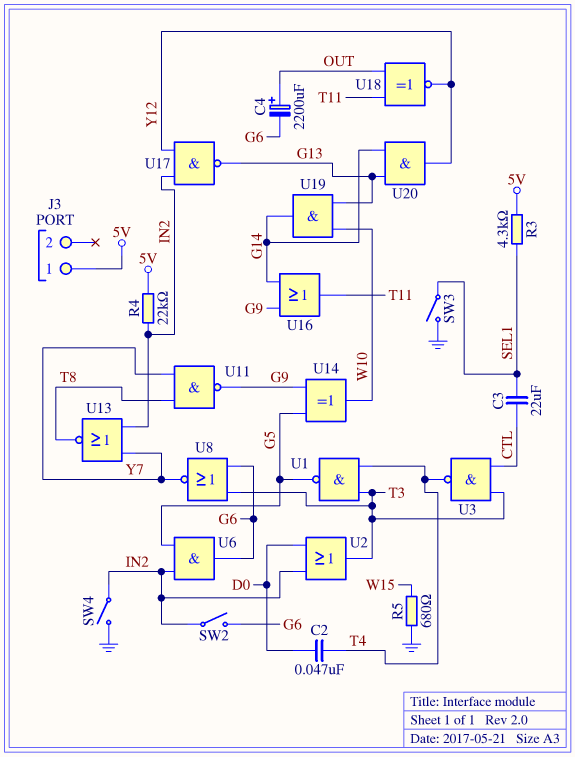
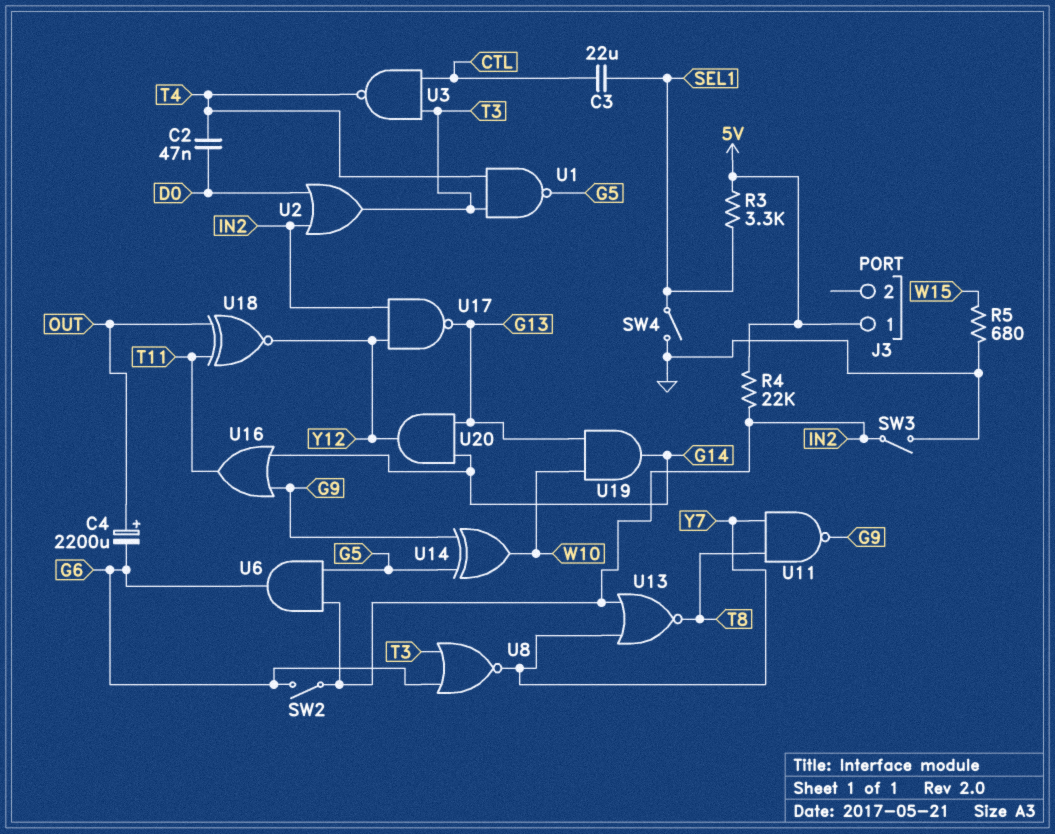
R3: 4.3k (5V, SEL1) -> 3.3k (5V, SEL1)
SW3: switch (GND, SEL1) -> switch (GND, IN2)
SW4: switch (GND, IN2) -> switch (GND, SEL1)

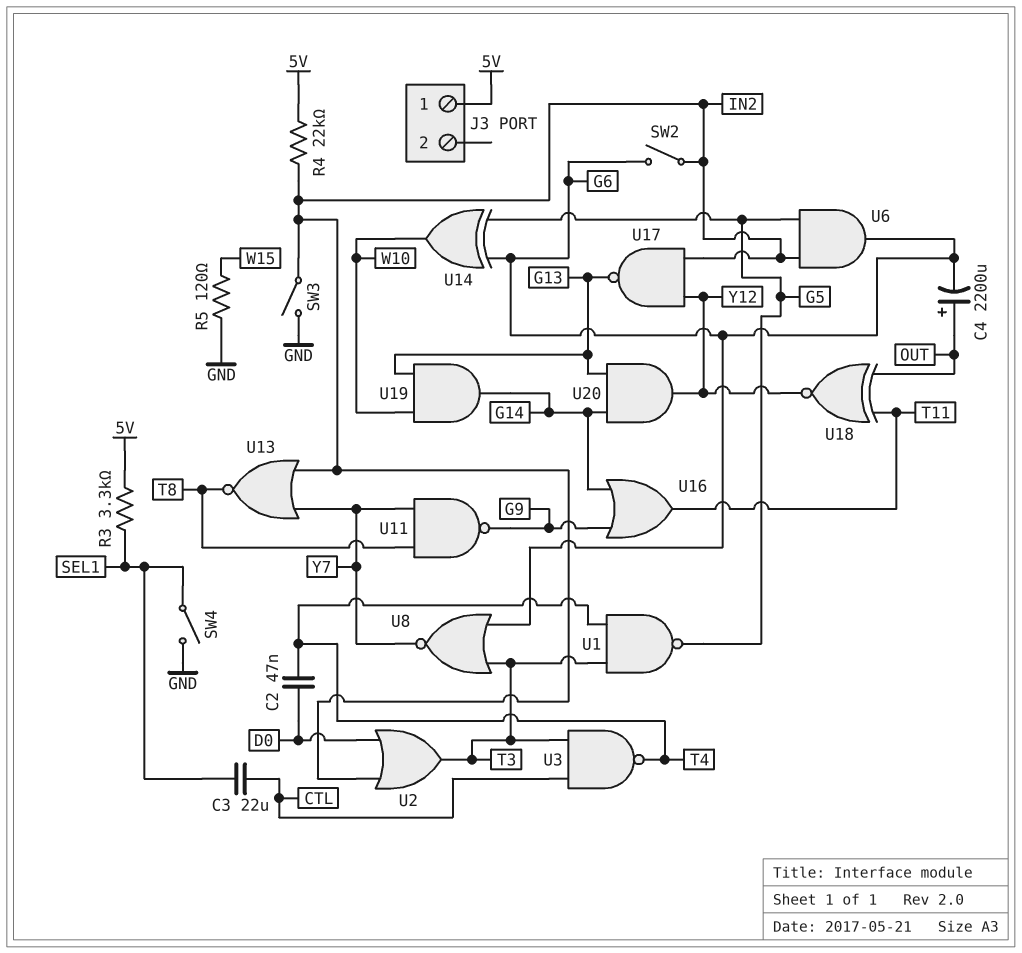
R5: 680 (GND, W15) -> 120 (GND, W15)
U14: XOR (in G5, in G9, out W10) -> XOR (in G5, in G6, out W10)

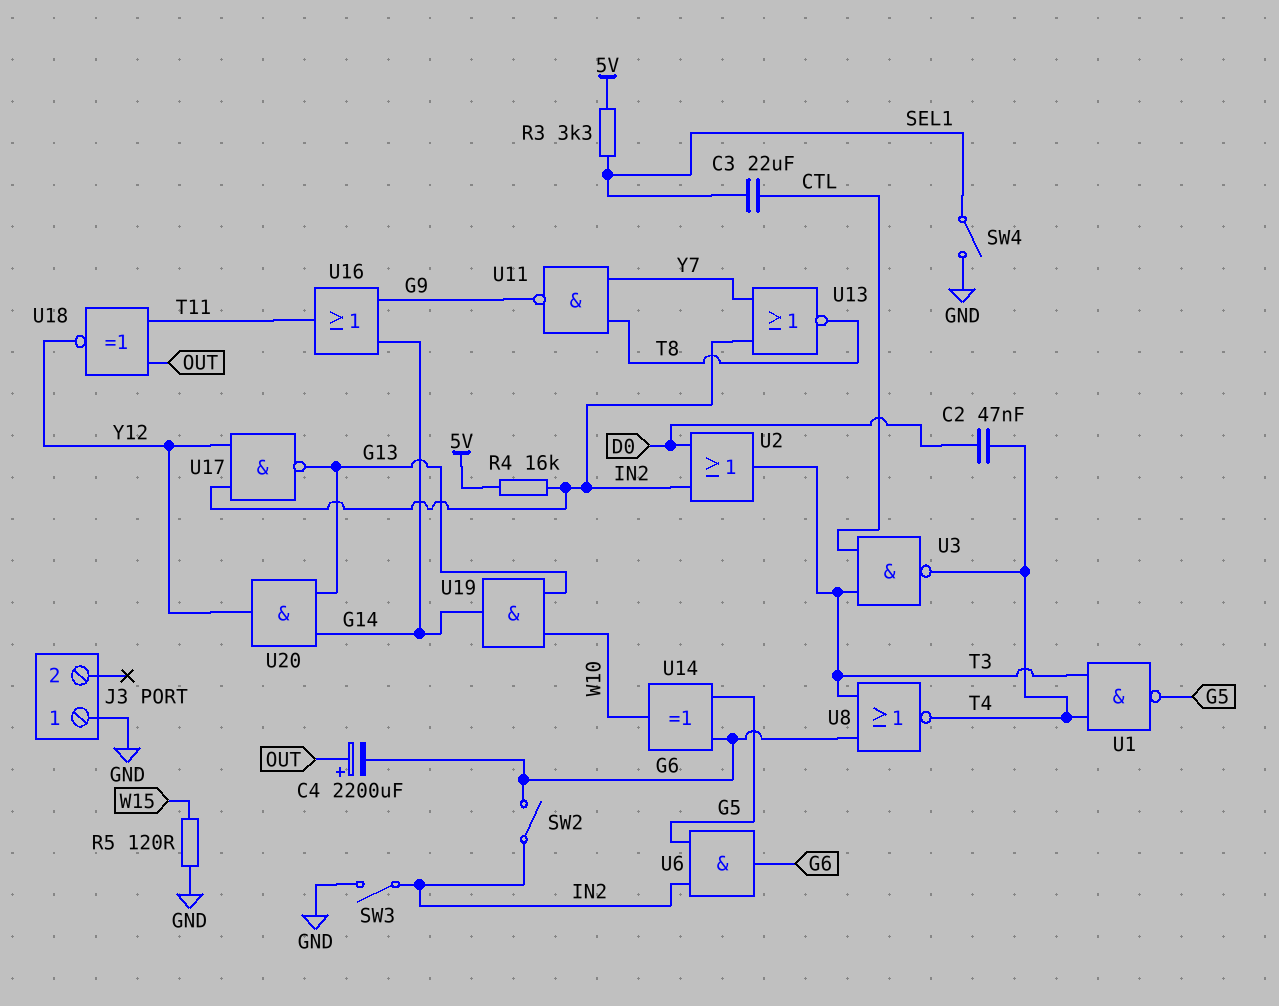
J3 pin 1: 5V -> GND
R4: 22k (5V, IN2) -> 16k (5V, IN2)
U8: NOR (in G6, in T3, out Y7) -> NOR (in G6, in T3, out T4)

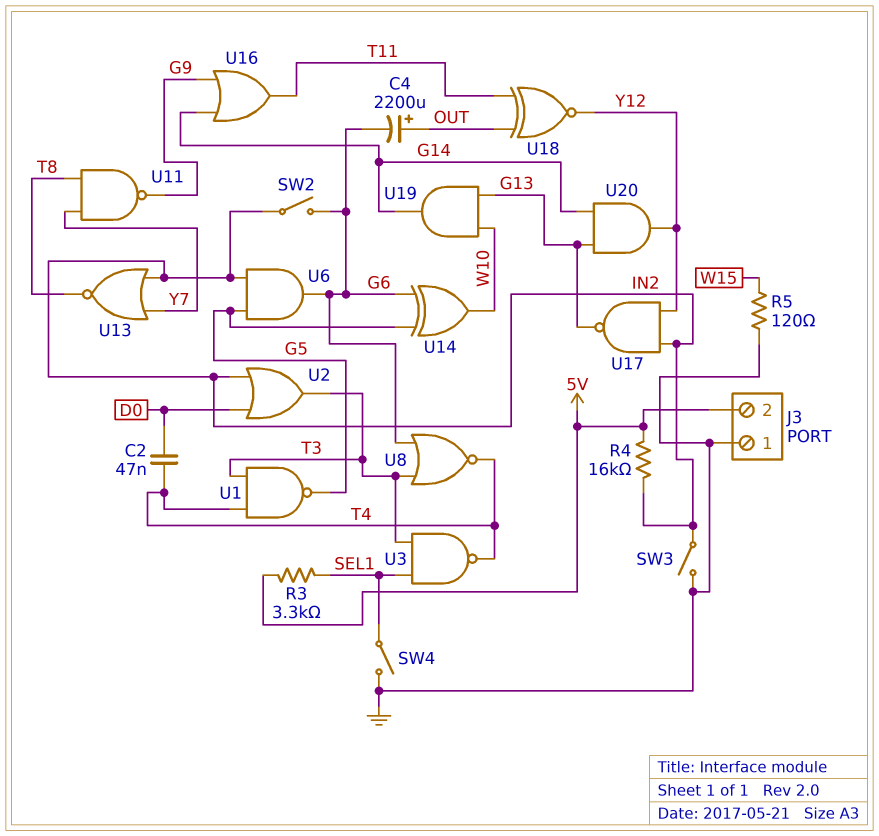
C3: 22uF (CTL, SEL1) -> none
J3 pin 2: none -> 5V
U3: NAND (in CTL, in T3, out T4) -> NAND (in SEL1, in T3, out T4)

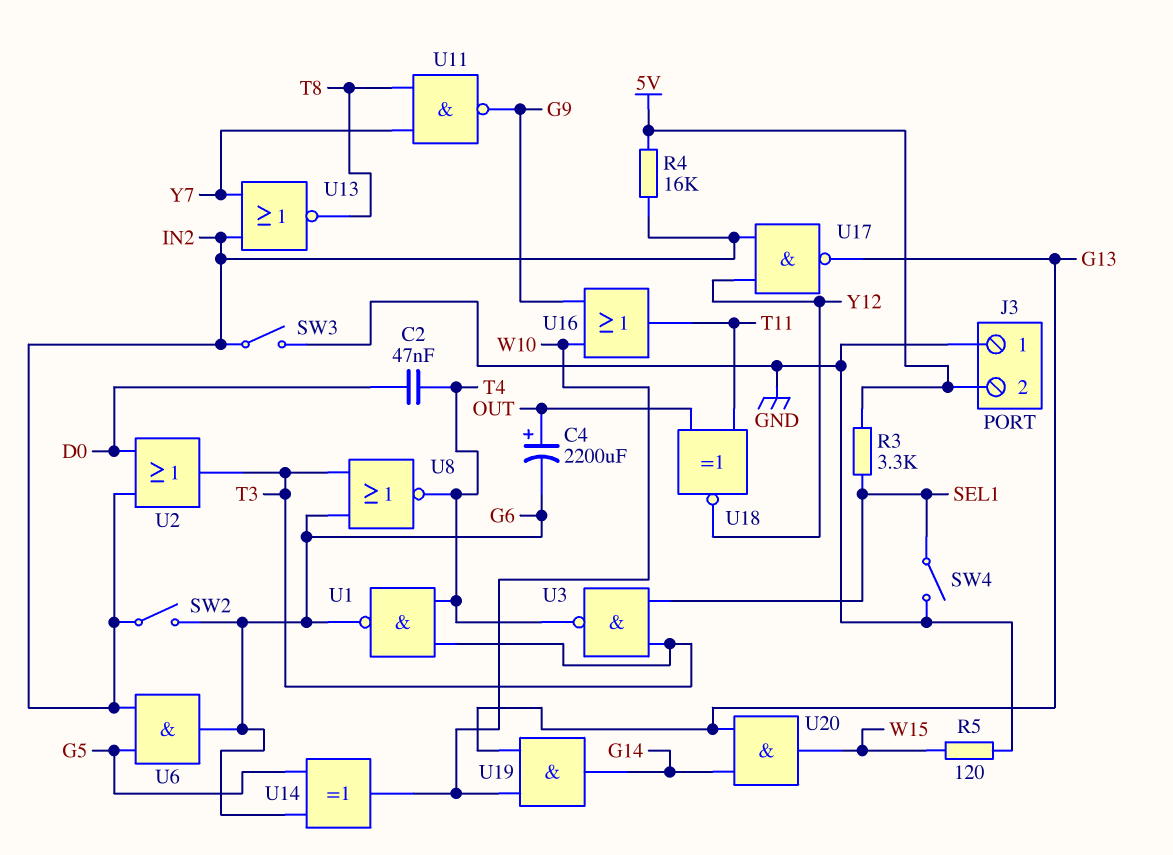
U1: NAND (in T3, in T4, out G5) -> NAND (in T3, in T4, out G6)
U16: OR (in G9, in G14, out T11) -> OR (in G9, in W10, out T11)
U20: AND (in G13, in G14, out Y12) -> AND (in G13, in G14, out W15)

